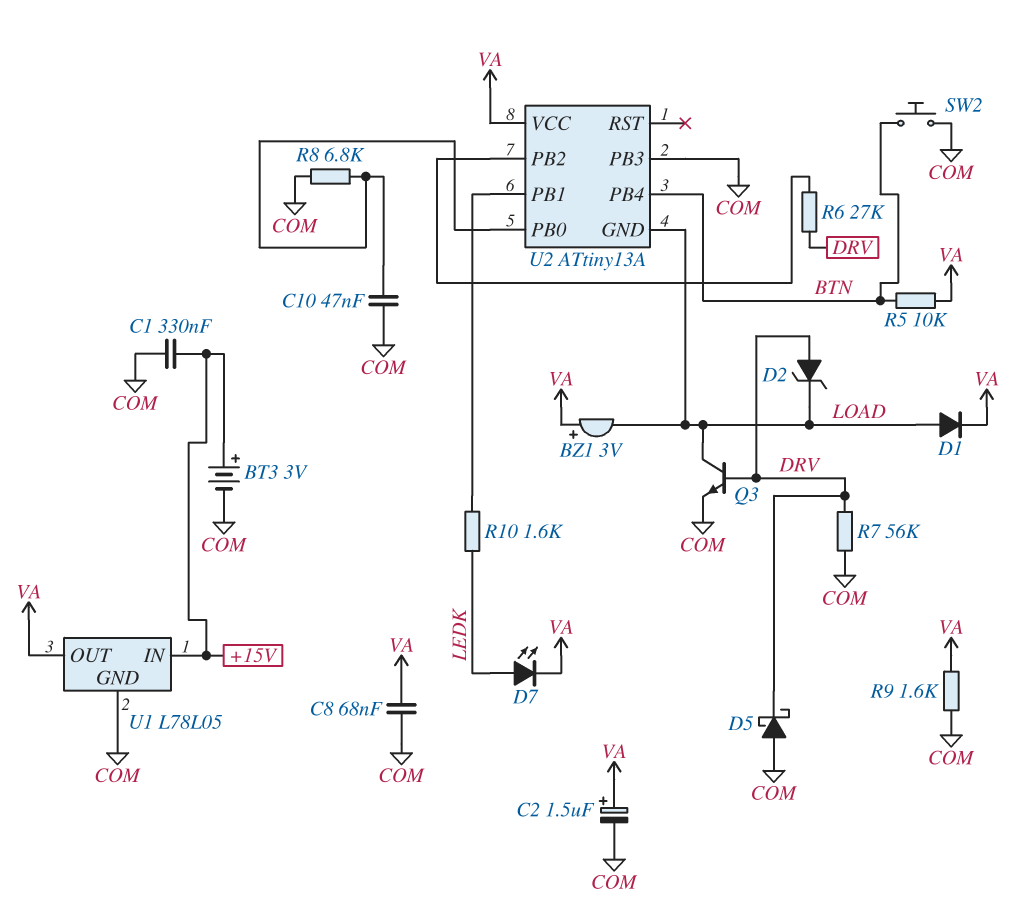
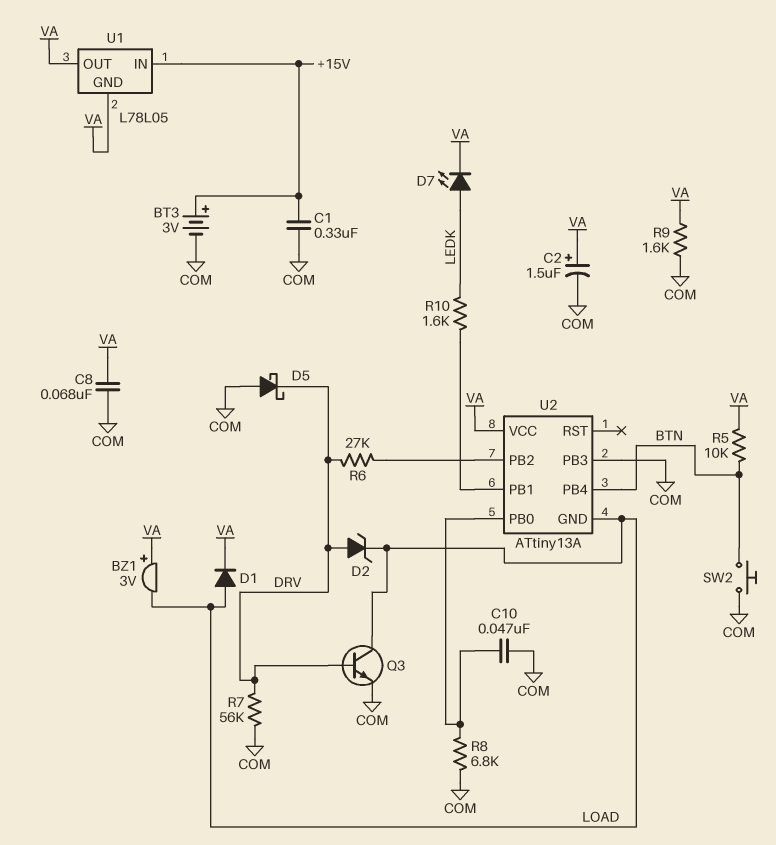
U1 pin GND: COM -> VA

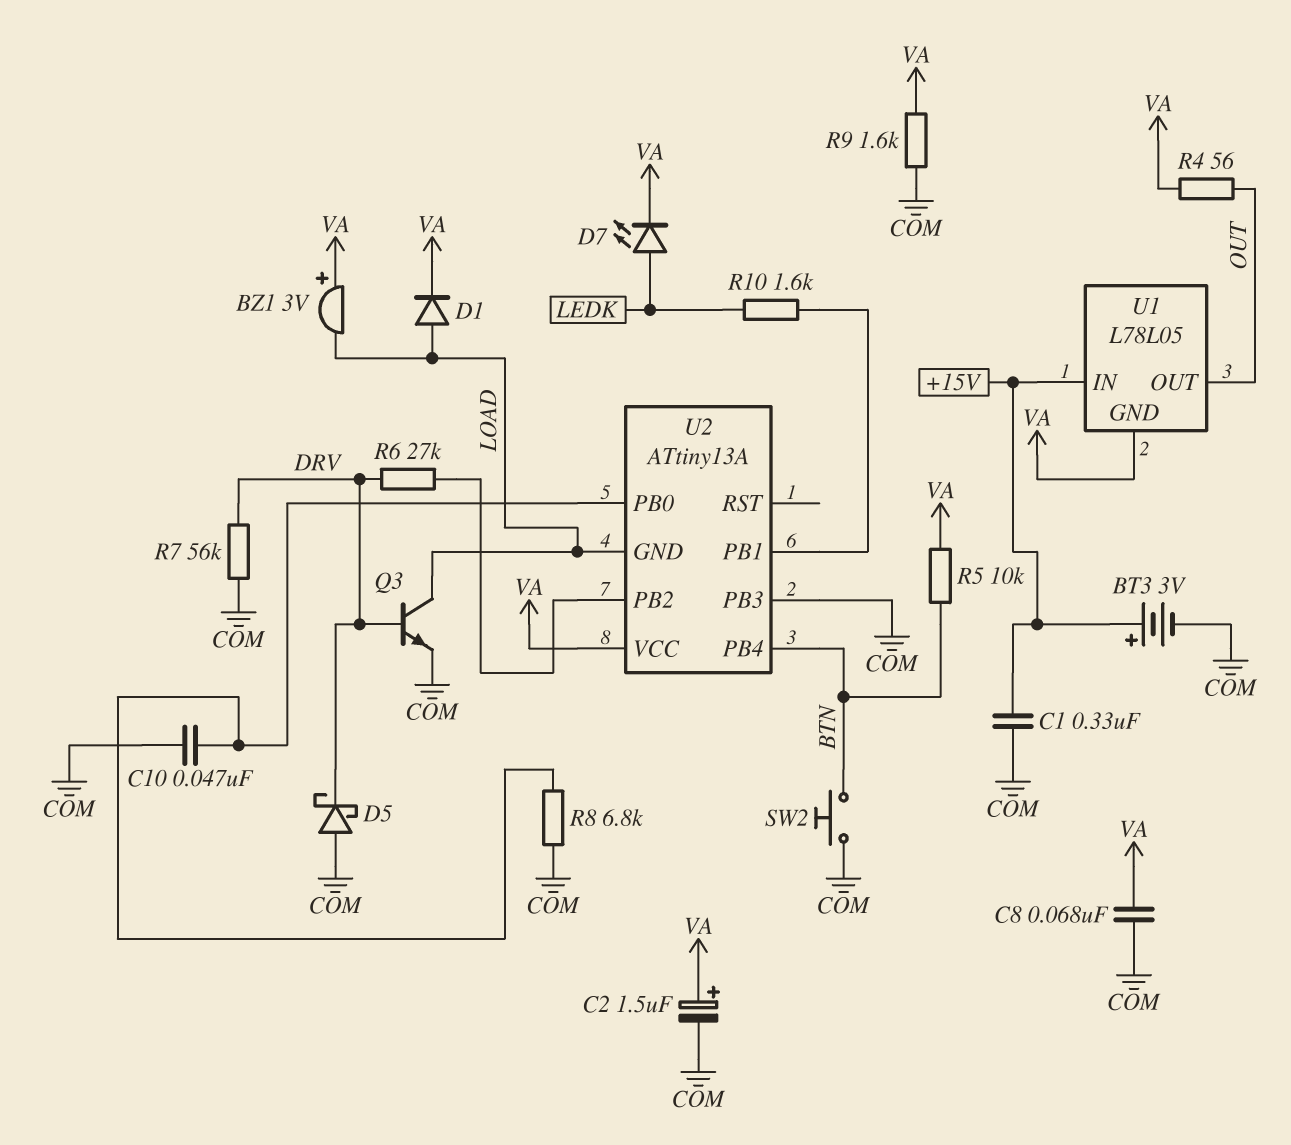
D2: zener (A DRV, K LOAD) -> none
R4: none -> 56 (OUT, VA)
U1 pin OUT: VA -> OUT

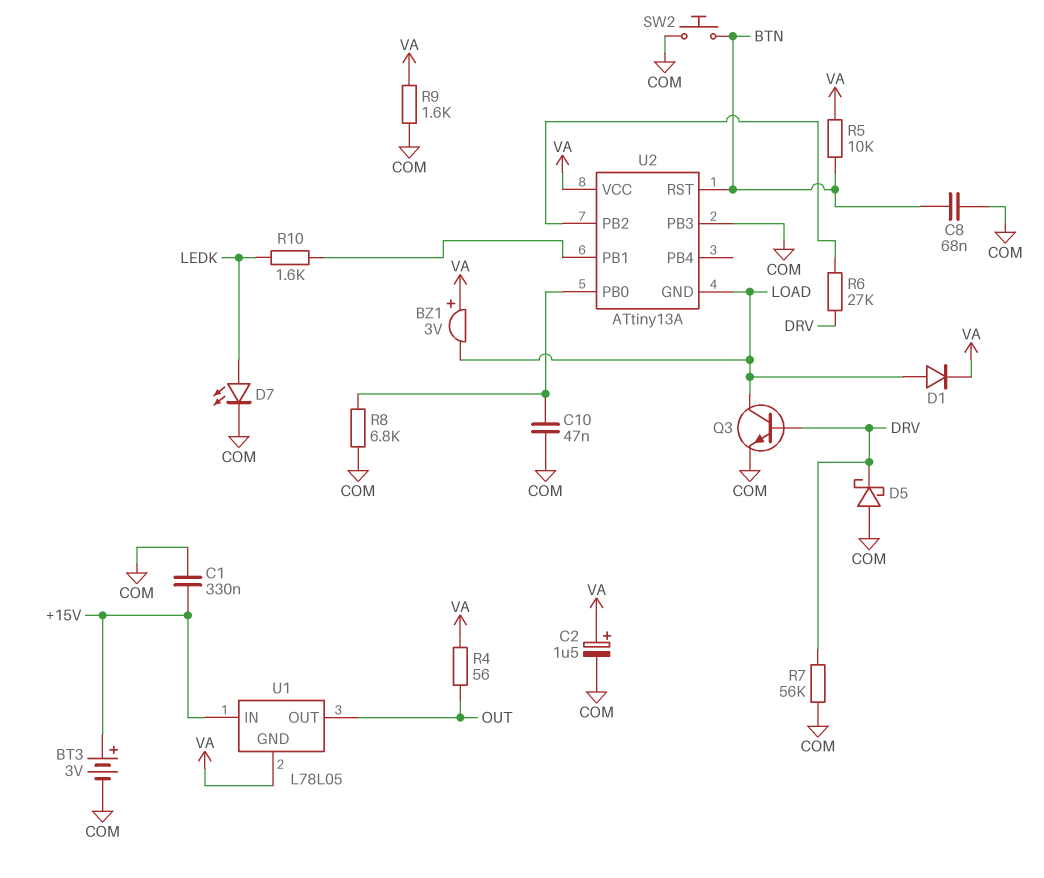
C8: 68nF (COM, VA) -> 68nF (BTN, COM)
D7: LED (A LEDK, K VA) -> LED (A LEDK, K COM)
U2 pin PB4: BTN -> none
U2 pin RST: none -> BTN

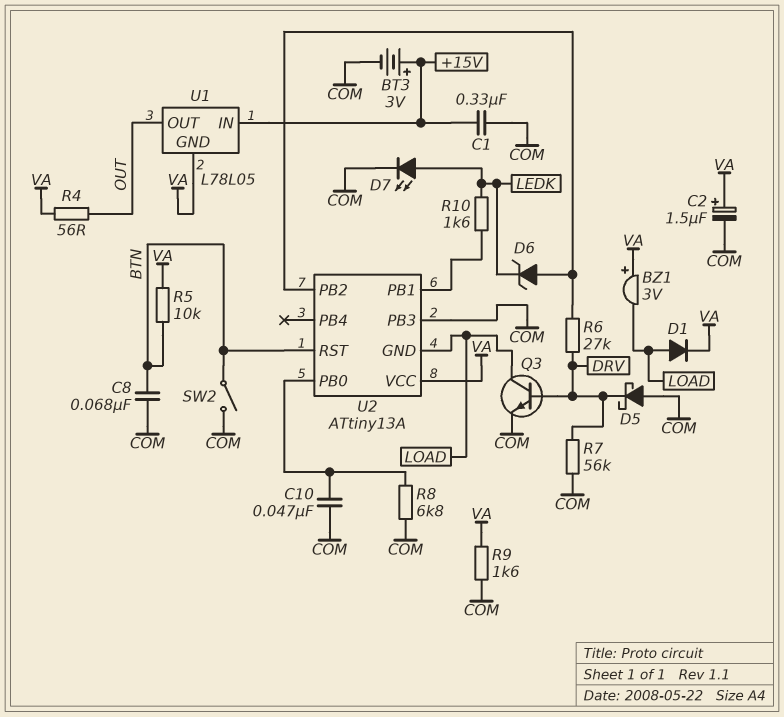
D6: none -> zener (A U2/PB2, K LEDK)
SW2: button (BTN, COM) -> switch (BTN, COM)

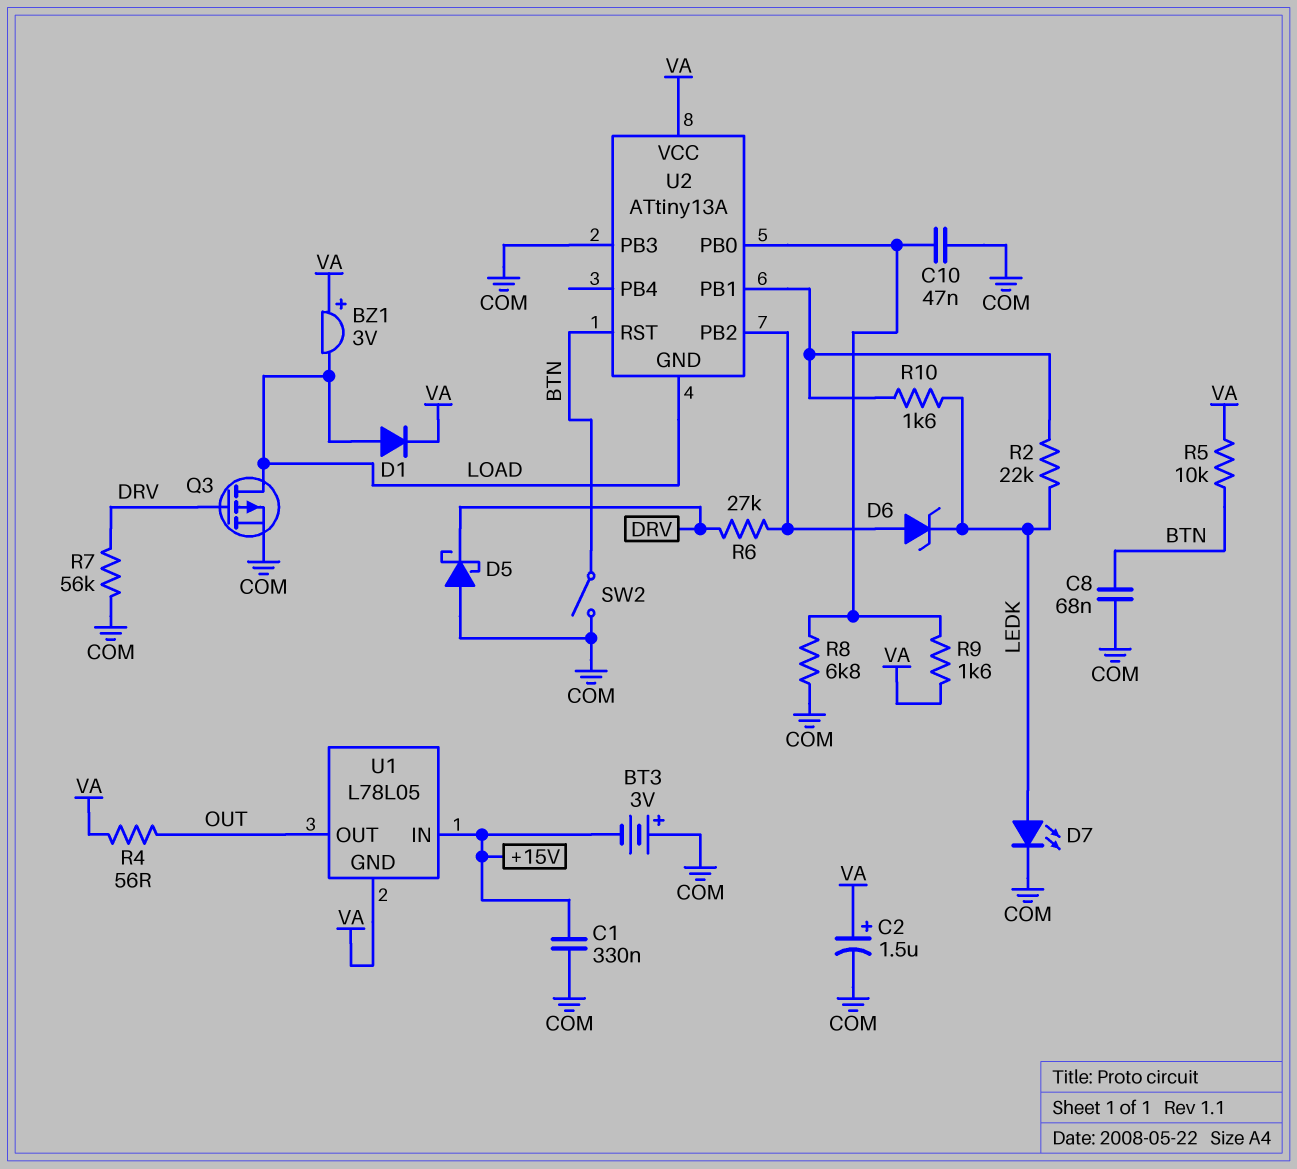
BT3: 3V (plus +15V, minus COM) -> 3V (plus COM, minus +15V)
Q3: NPN (B DRV, C LOAD, E COM) -> PMOS (G DRV, D LOAD, S COM)
R2: none -> 22k (LEDK, U2/PB1)
R9: 1.6k (COM, VA) -> 1.6k (U2/PB0, VA)

